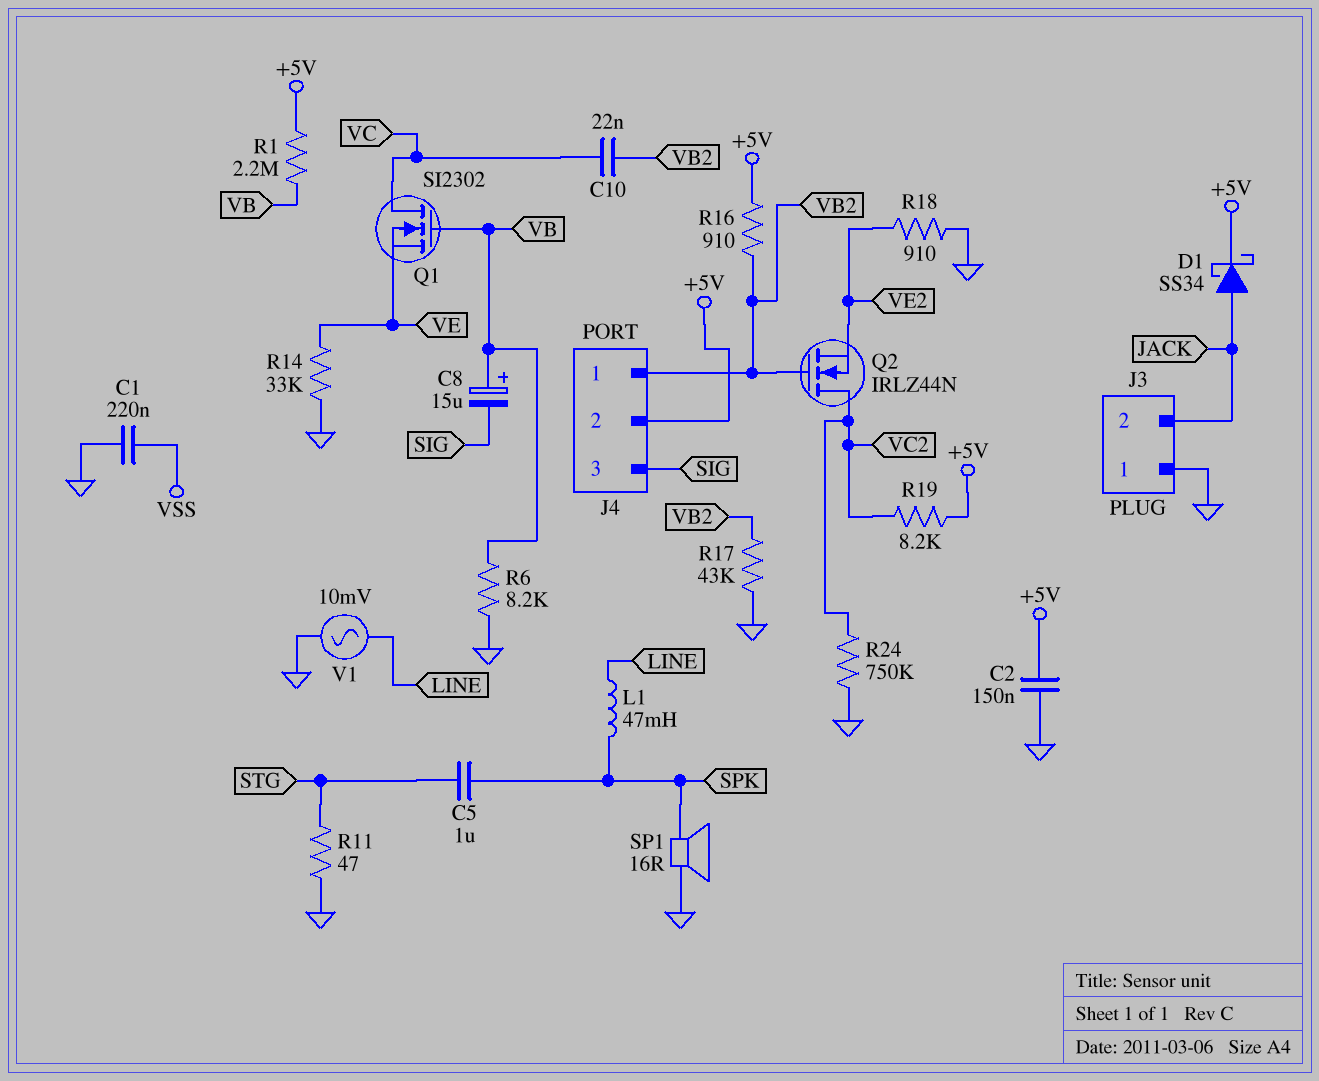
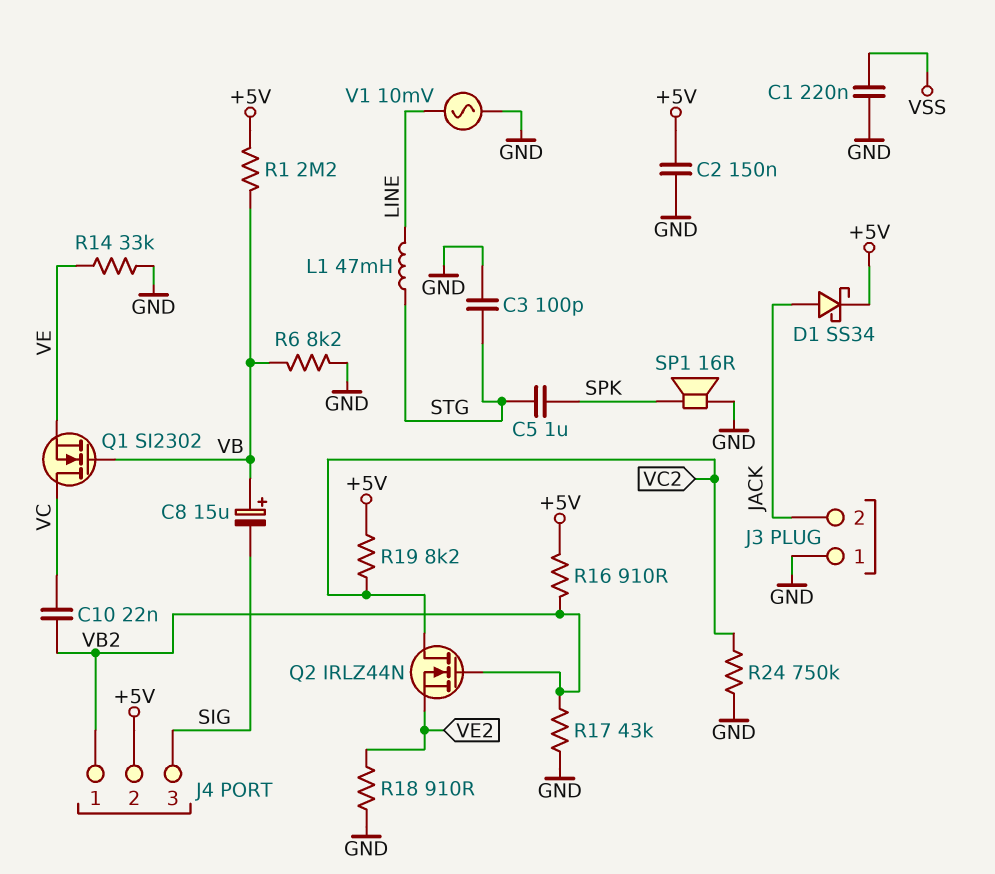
C3: none -> 100pF (GND, STG)
L1: 47mH (LINE, SPK) -> 47mH (LINE, STG)
R11: 47 (GND, STG) -> none

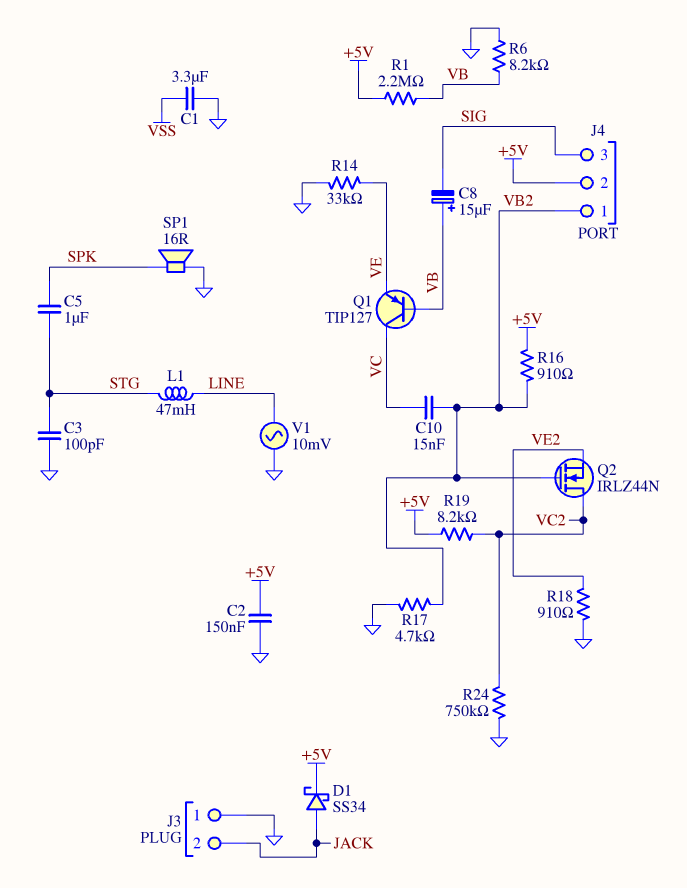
C1: 220nF (GND, VSS) -> 3.3uF (GND, VSS)
C10: 22nF (VB2, VC) -> 15nF (VB2, VC)
Q1: NMOS SI2302 (G VB, D VC, S VE) -> PNP TIP127 (B VB, C VC, E VE)
R17: 43k (GND, VB2) -> 4.7k (GND, VB2)

